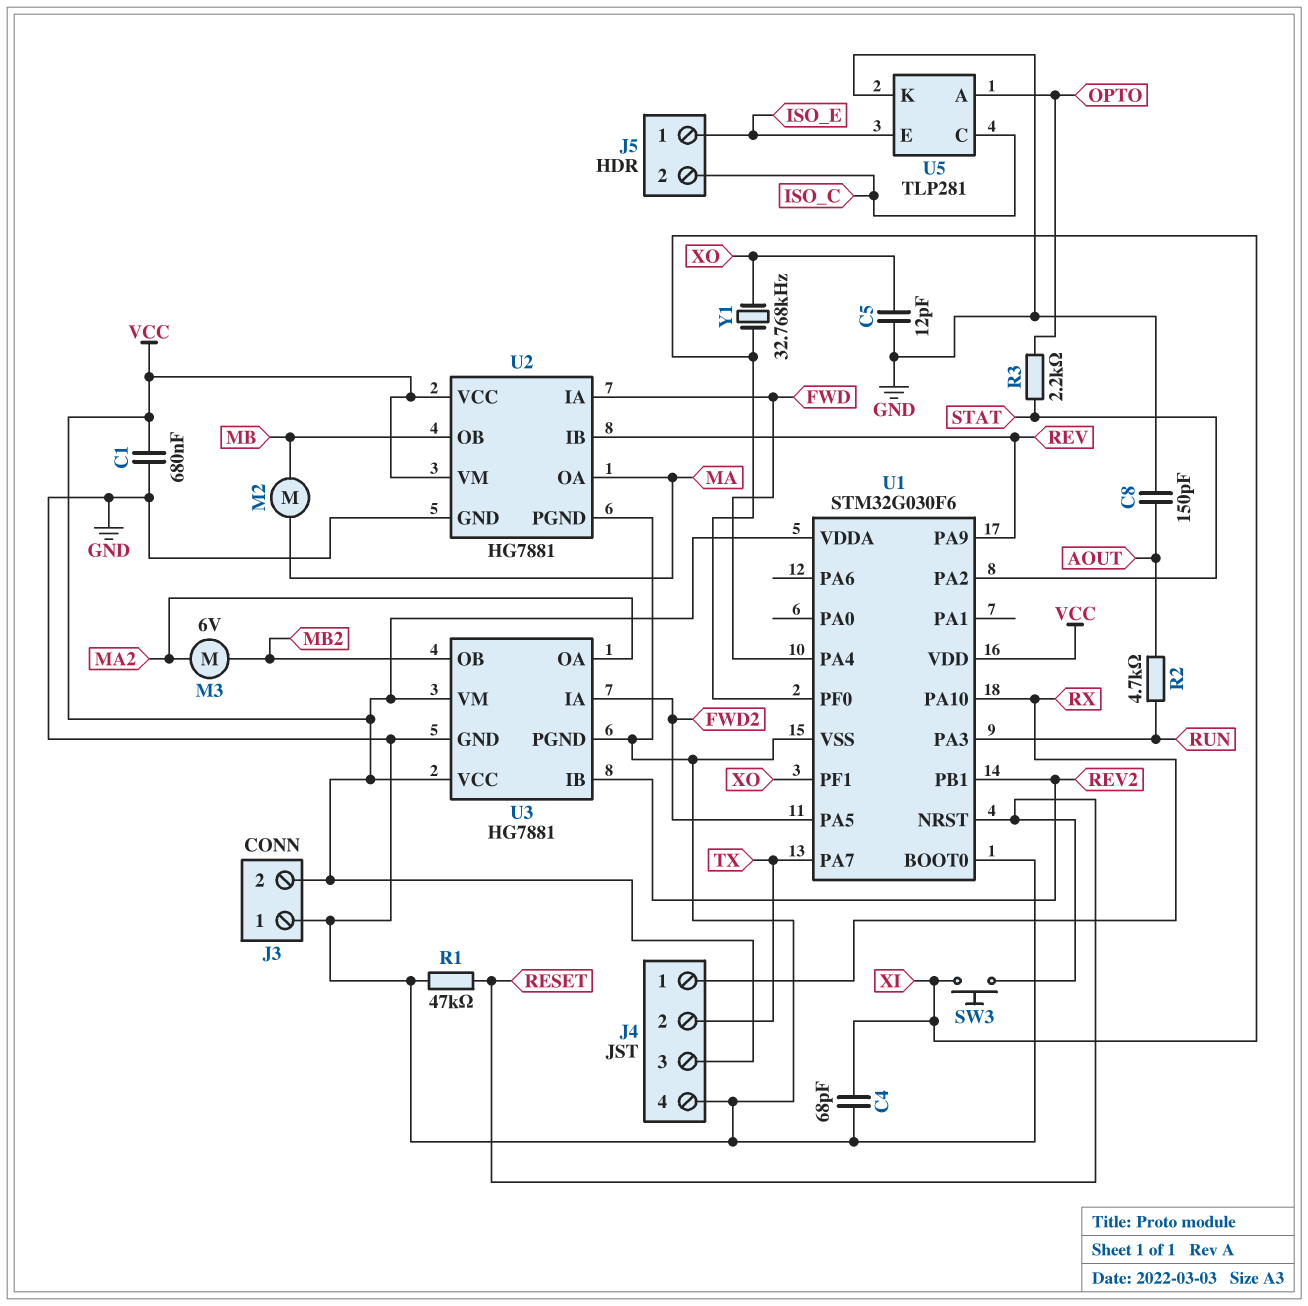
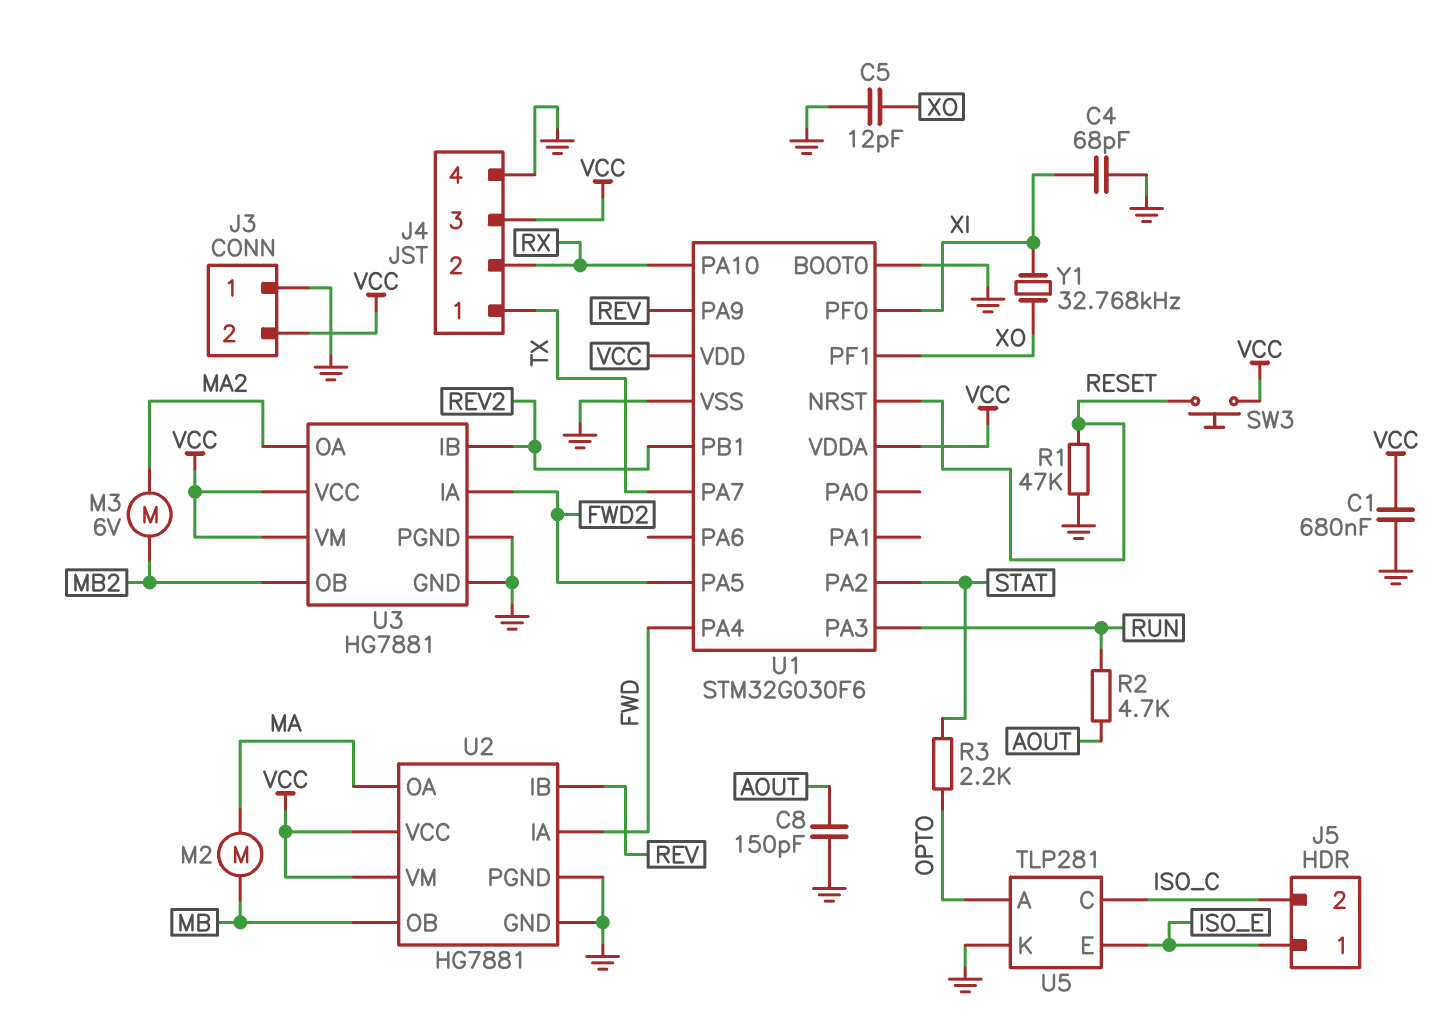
J4 pin 1: RX -> TX
J4 pin 2: TX -> RX
SW3: button (RESET, XI) -> button (RESET, VCC)

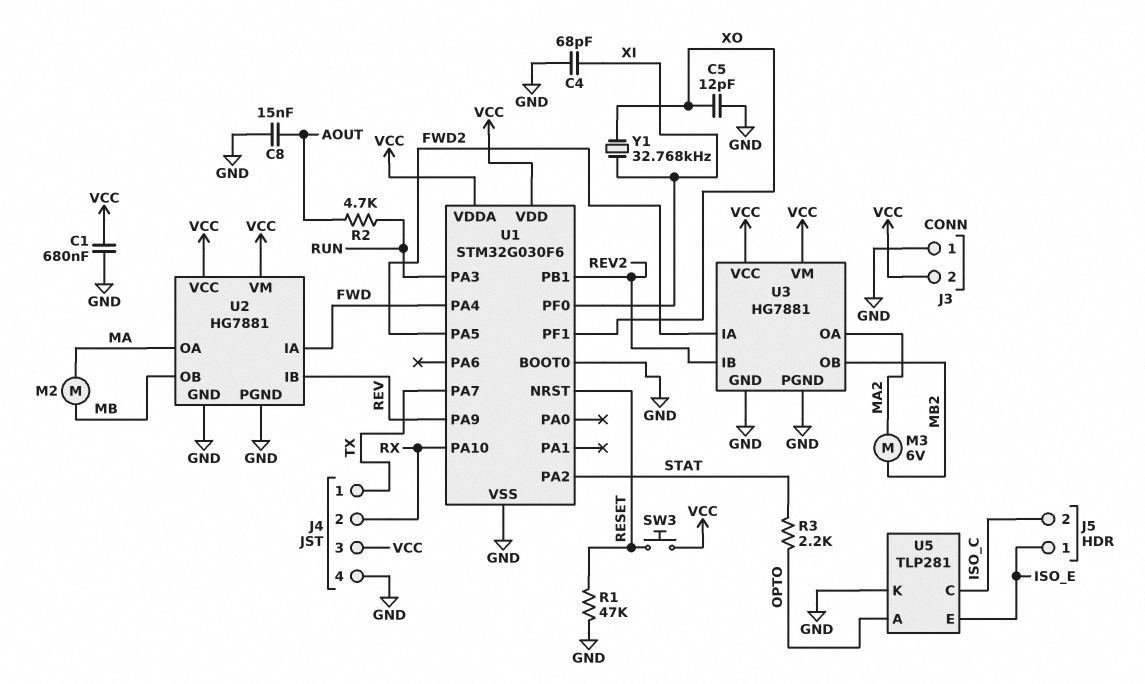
C8: 150pF (AOUT, GND) -> 15nF (AOUT, GND)

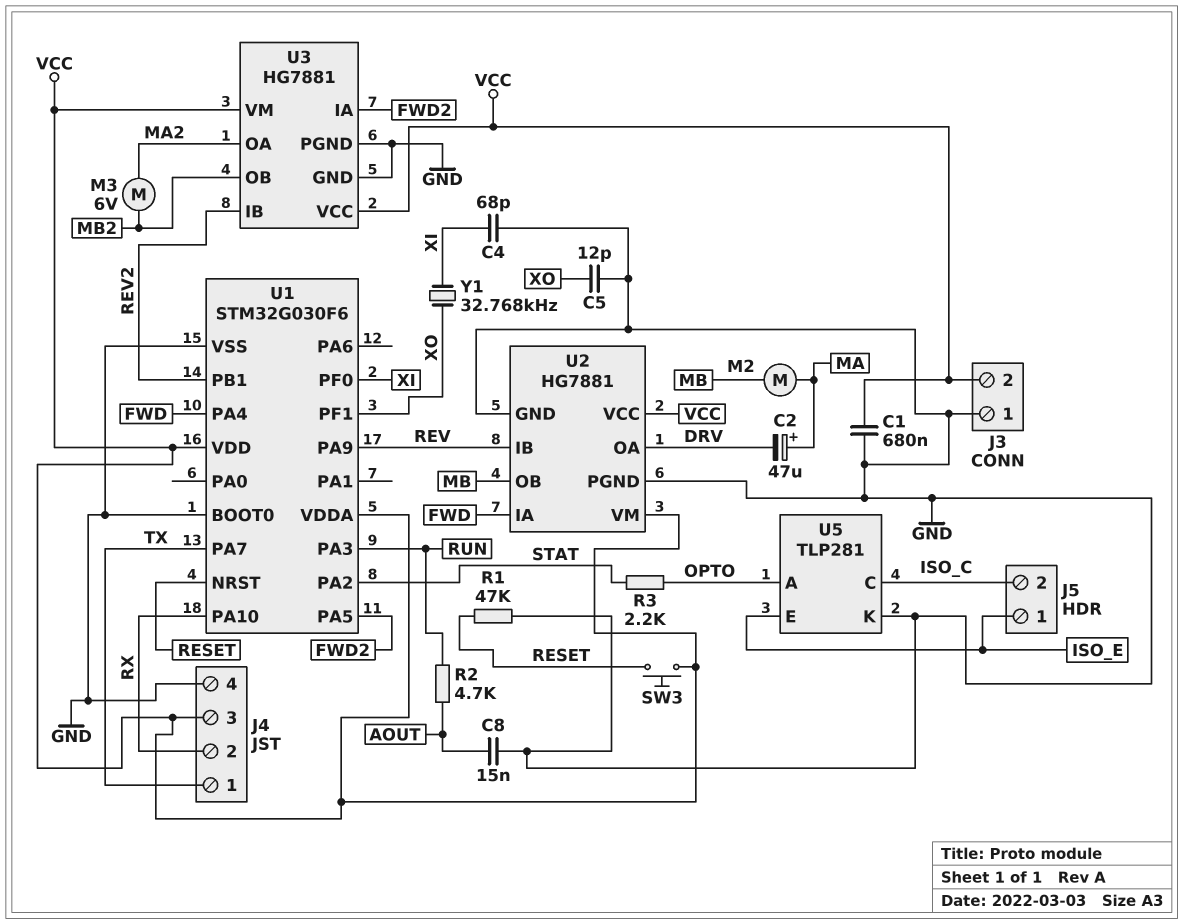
C2: none -> 47uF (plus MA, minus DRV)
U2 pin OA: MA -> DRV

